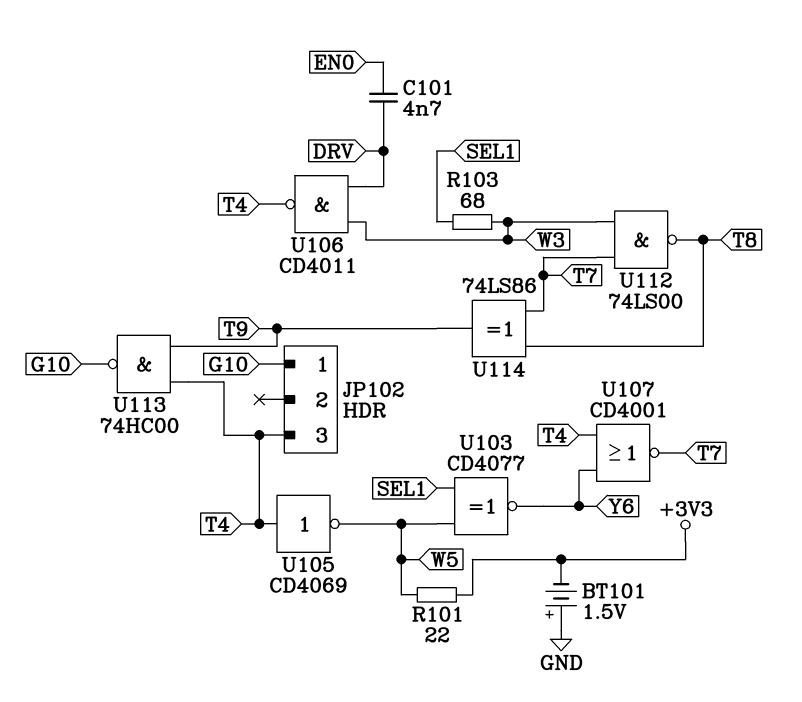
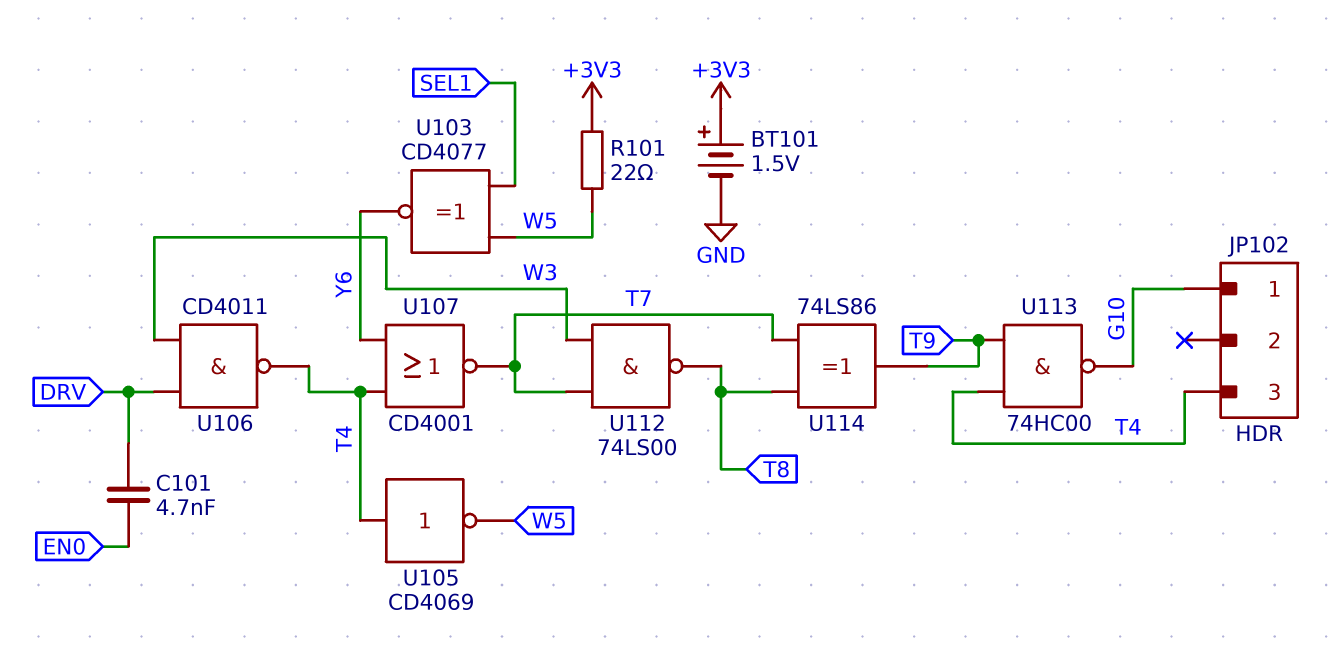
BT101: 1.5V (plus GND, minus +3V3) -> 1.5V (plus +3V3, minus GND)
R103: 68 (SEL1, W3) -> none

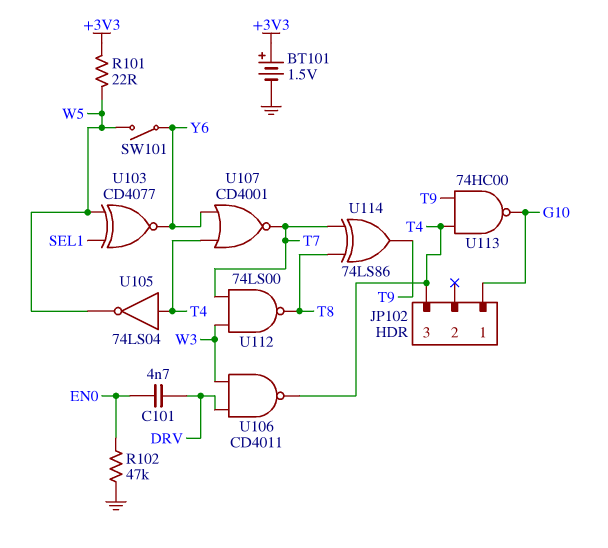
R102: none -> 47k (EN0, GND)
SW101: none -> switch (W5, Y6)
U105: NOT CD4069 (in T4, out W5) -> NOT 74LS04 (in T4, out W5)

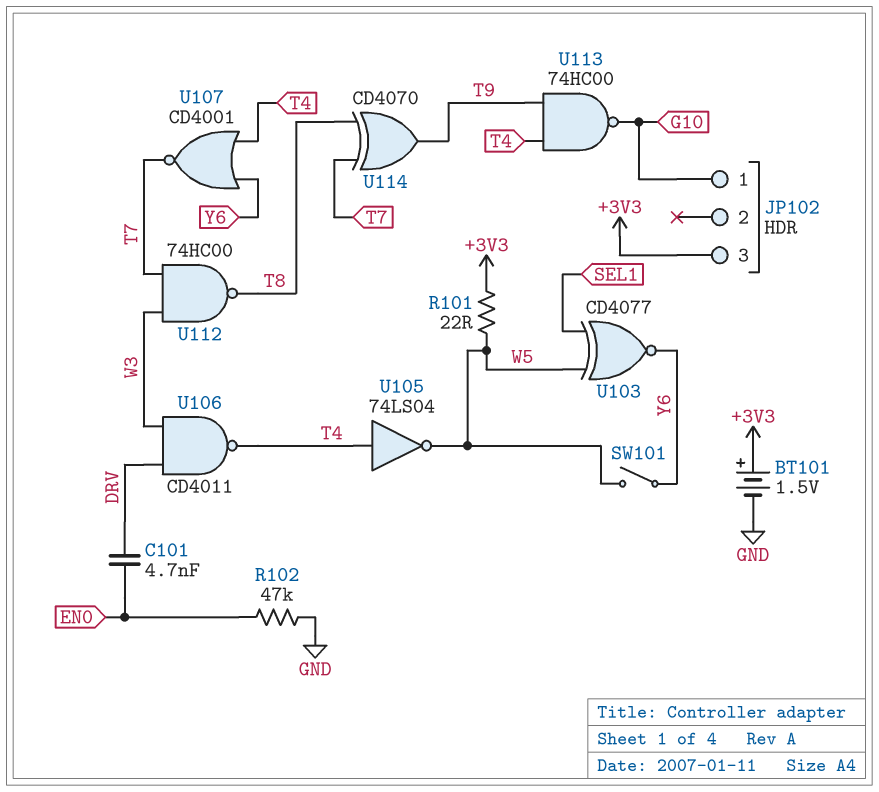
JP102 pin 3: T4 -> +3V3
U112: NAND 74LS00 (in T7, in W3, out T8) -> NAND 74HC00 (in T7, in W3, out T8)
U114: XOR 74LS86 (in T7, in T8, out T9) -> XOR CD4070 (in T7, in T8, out T9)

